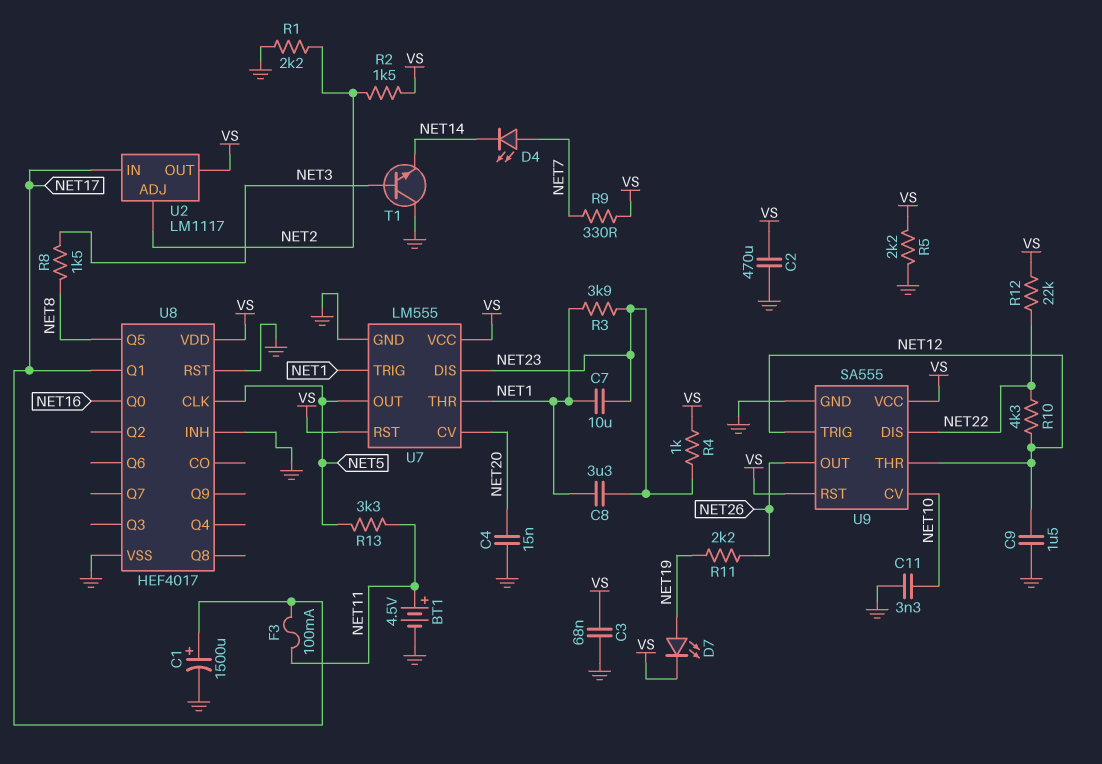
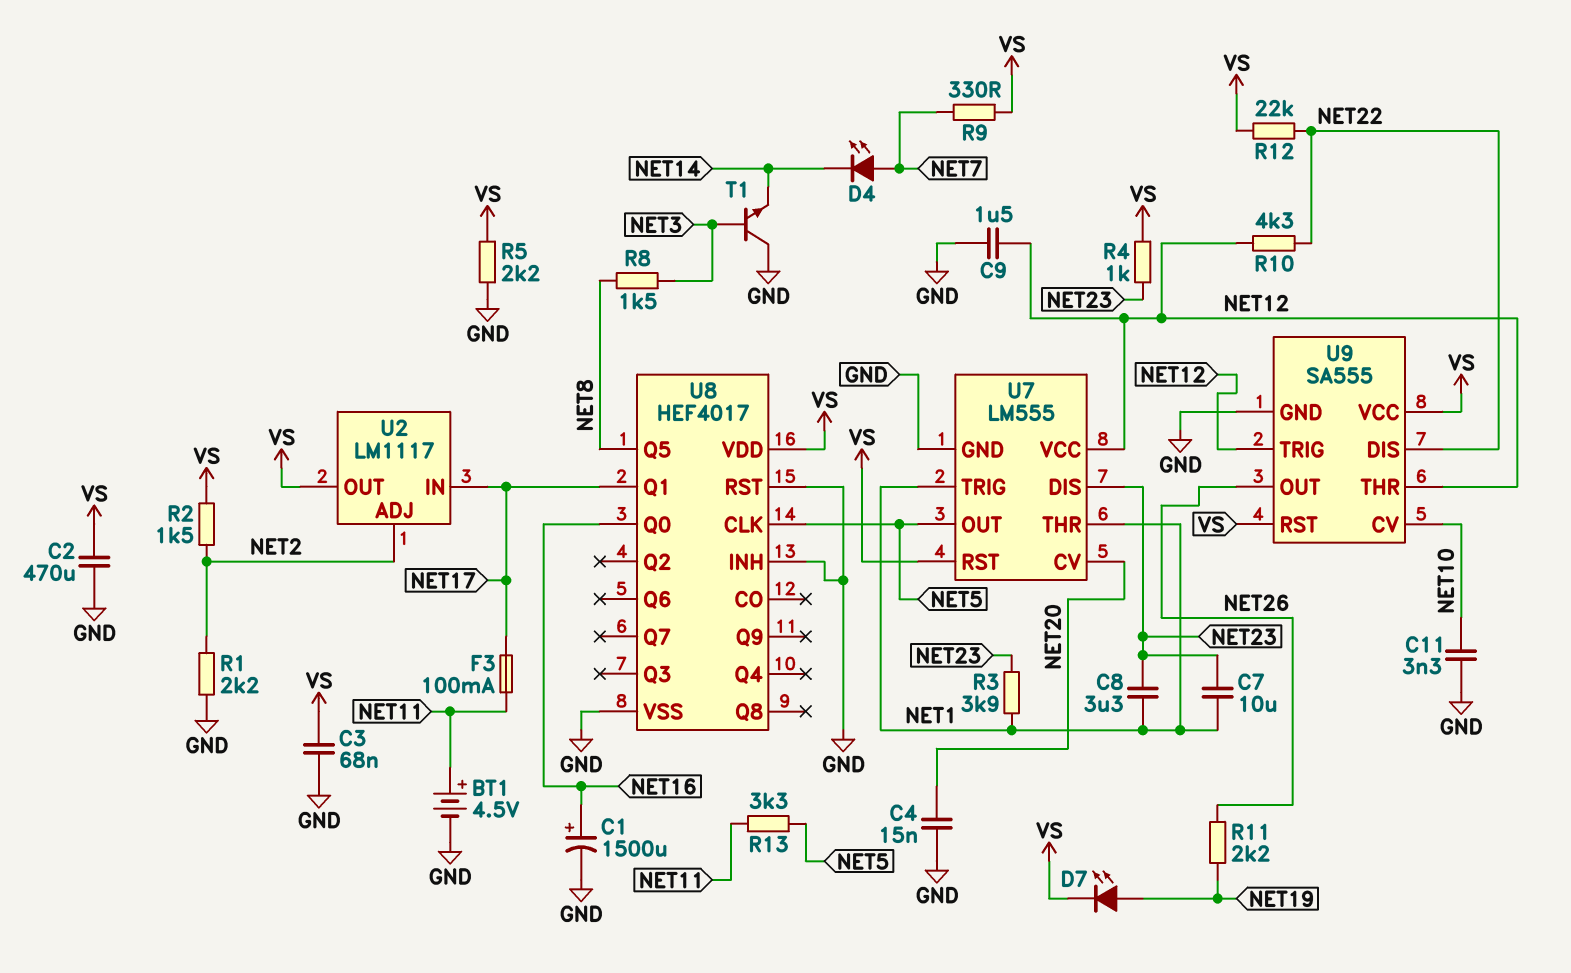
C1: 1500uF (plus NET17, minus GND) -> 1500uF (plus NET16, minus GND)
U7 pin VCC: VS -> NET12

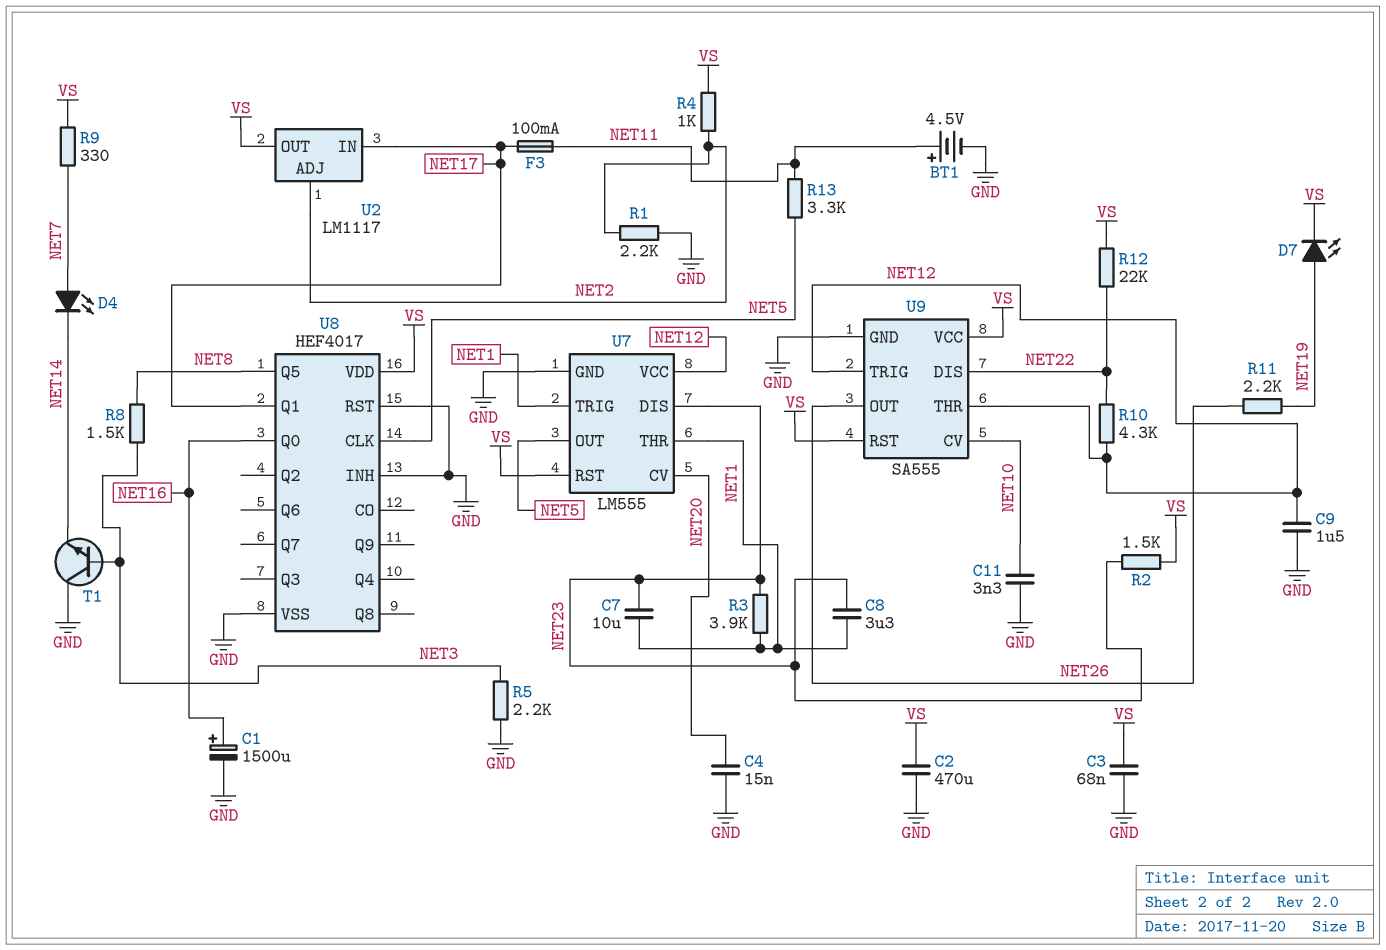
R2: 1.5k (NET2, VS) -> 1.5k (NET23, VS)
R4: 1k (NET23, VS) -> 1k (NET2, VS)
R5: 2.2k (GND, VS) -> 2.2k (GND, NET3)

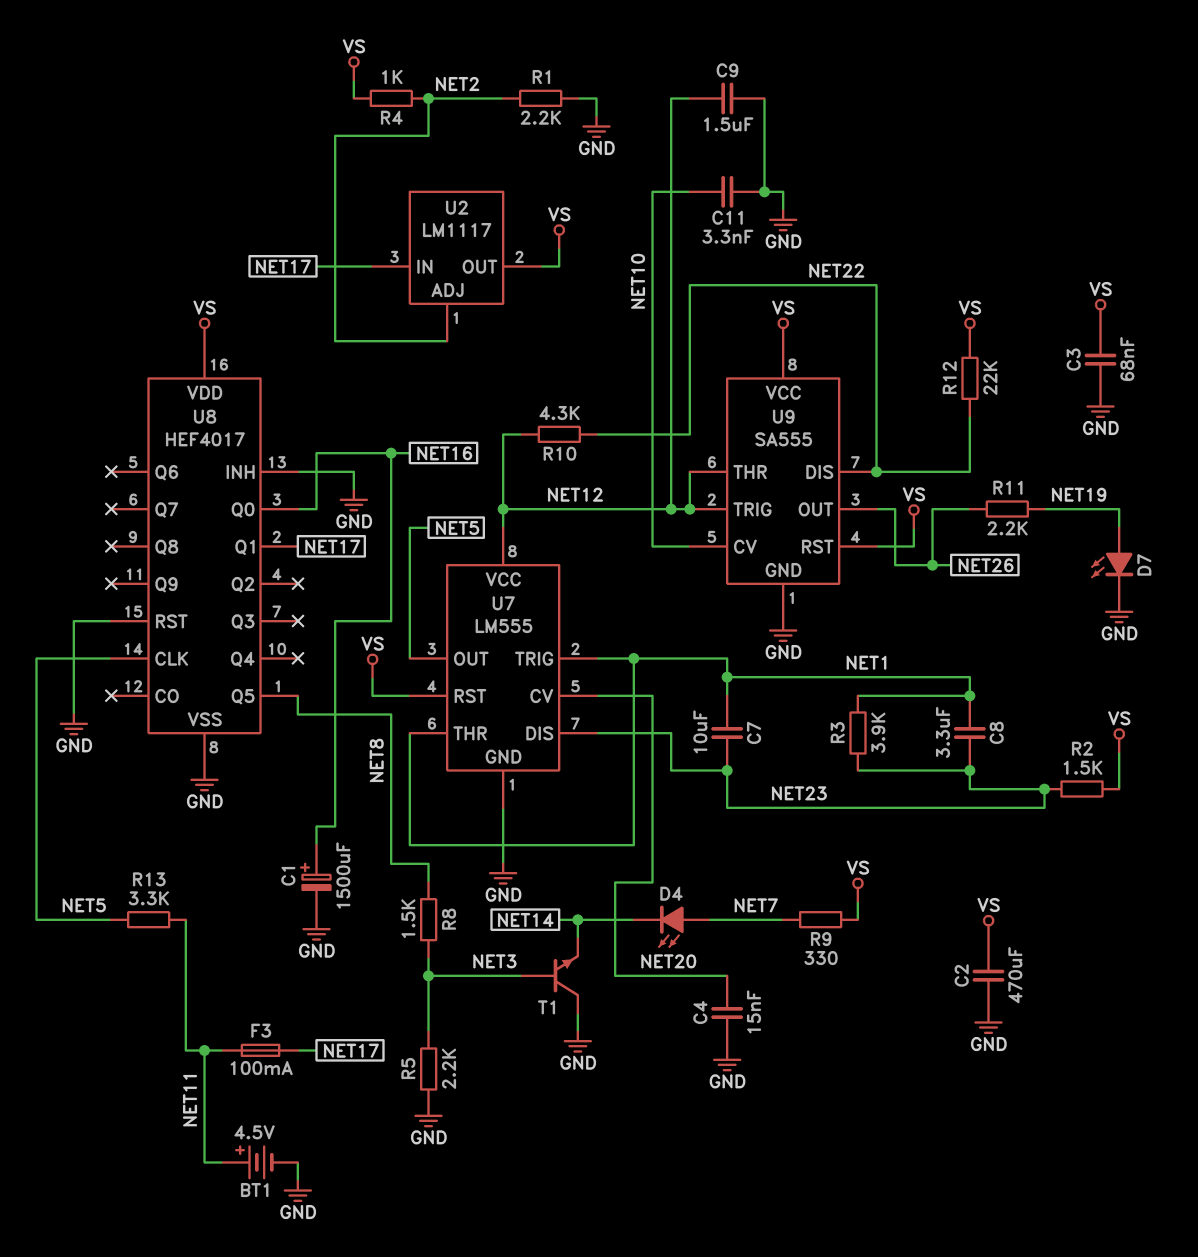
D7: LED (A NET19, K VS) -> LED (A NET19, K GND)

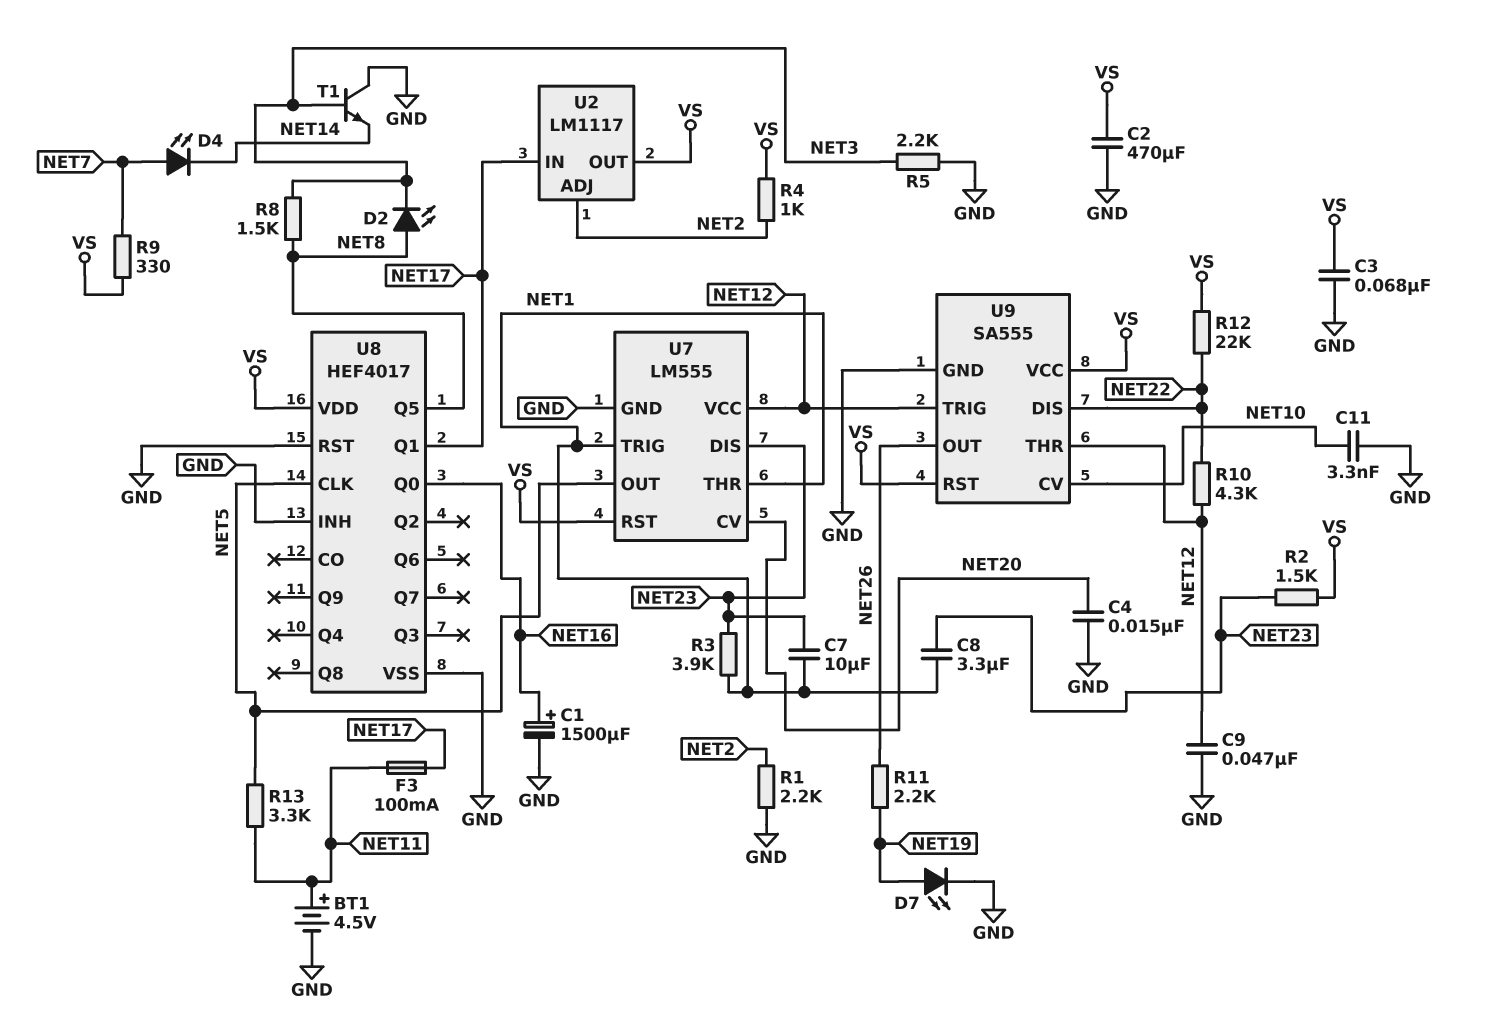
C9: 1.5uF (GND, NET12) -> 47nF (GND, NET12)
D2: none -> LED (A NET8, K NET3)

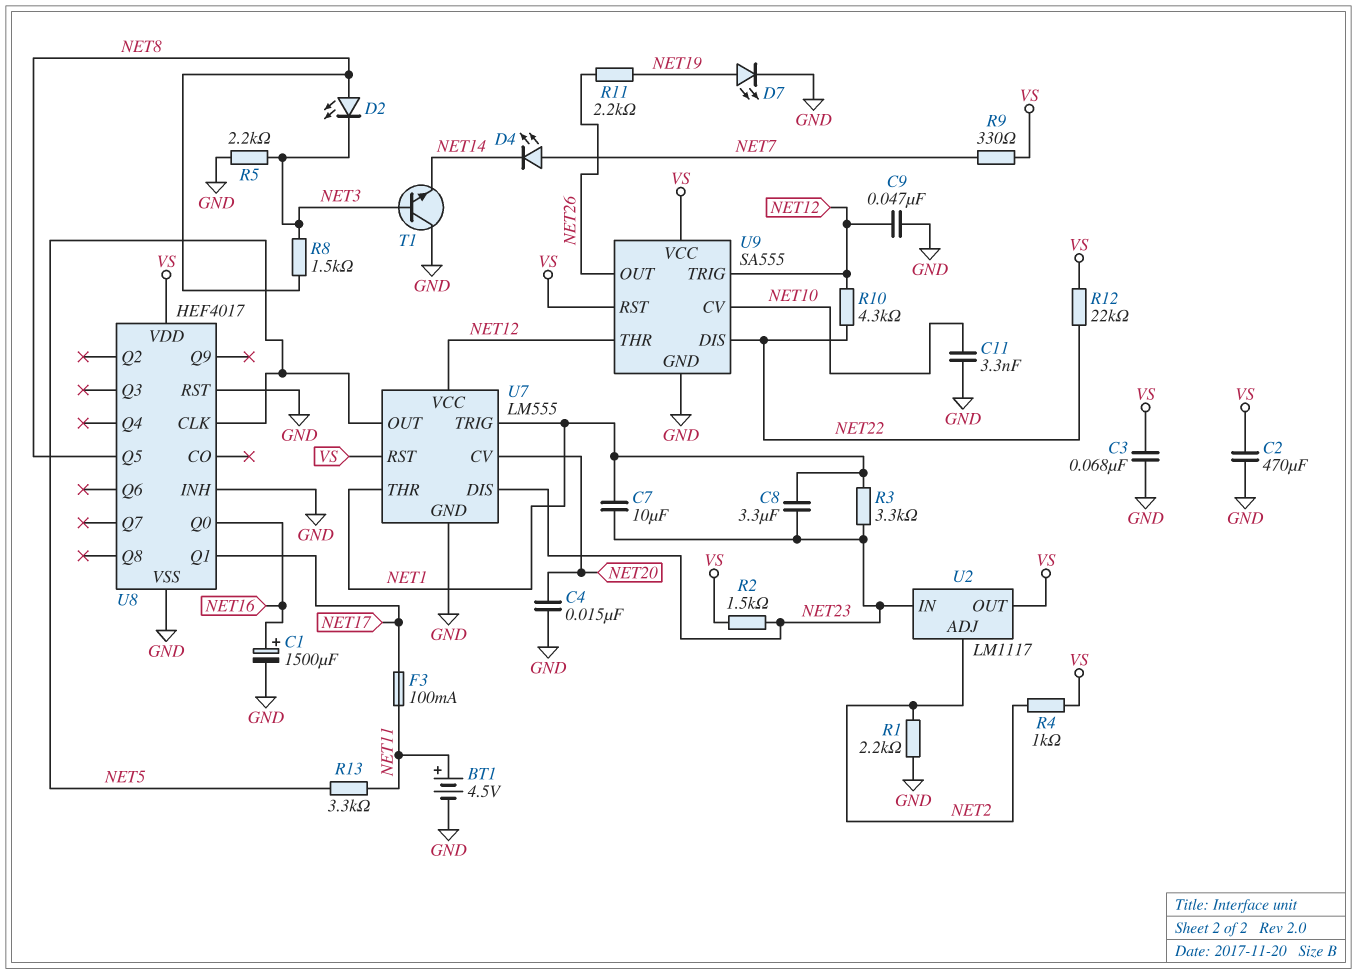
R3: 3.9k (NET1, NET23) -> 3.3k (NET1, NET23)
U2 pin IN: NET17 -> NET23

